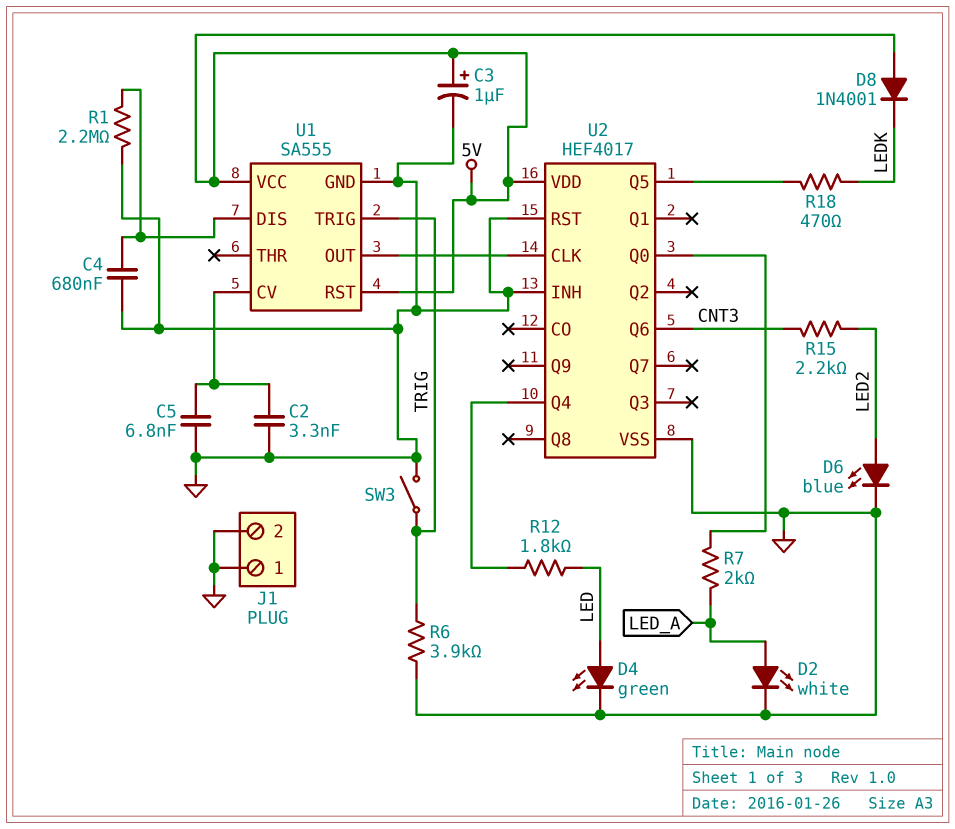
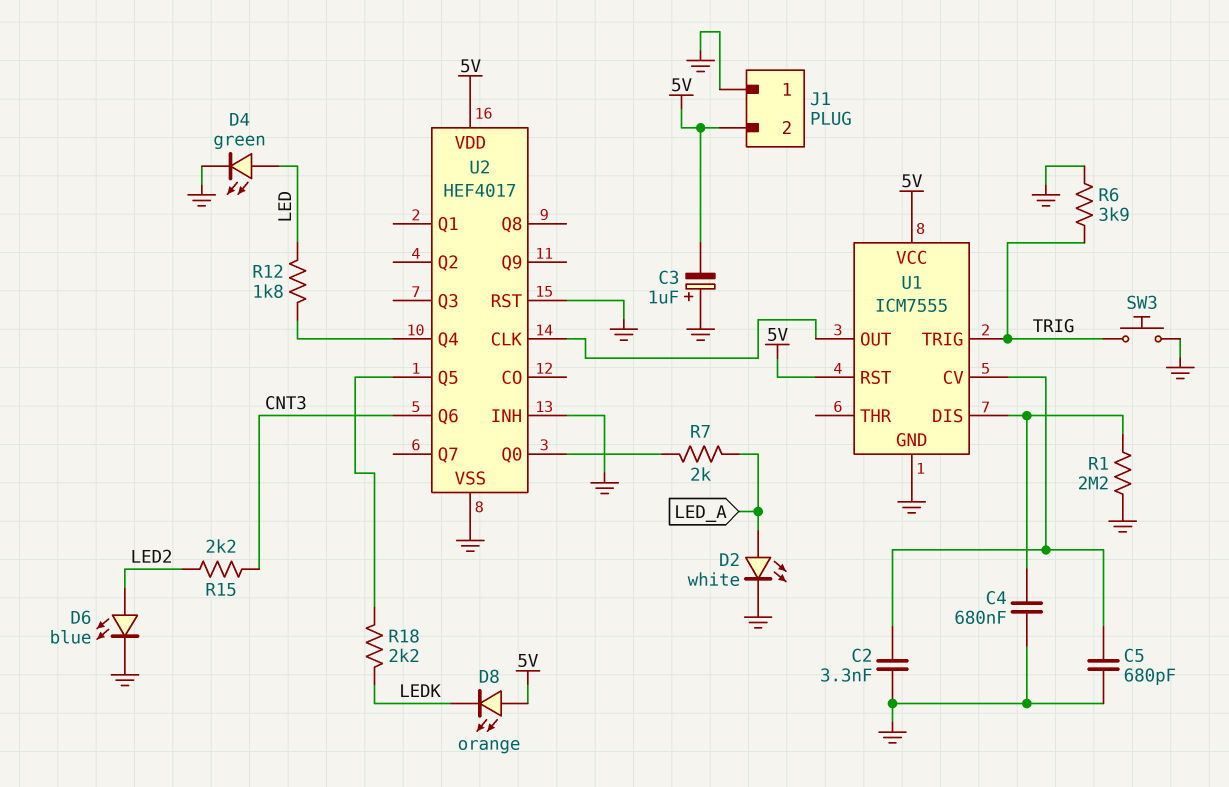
C3: 1uF (plus 5V, minus GND) -> 1uF (plus GND, minus 5V)
C5: 6.8nF (GND, U1/CV) -> 680pF (GND, U1/CV)
D8: diode 1N4001 (A 5V, K LEDK) -> LED orange (A 5V, K LEDK)
J1 pin 2: GND -> 5V
R18: 470 (LEDK, U2/Q5) -> 2.2k (LEDK, U2/Q5)
SW3: switch (GND, TRIG) -> button (GND, TRIG)
U1: SA555 -> ICM7555

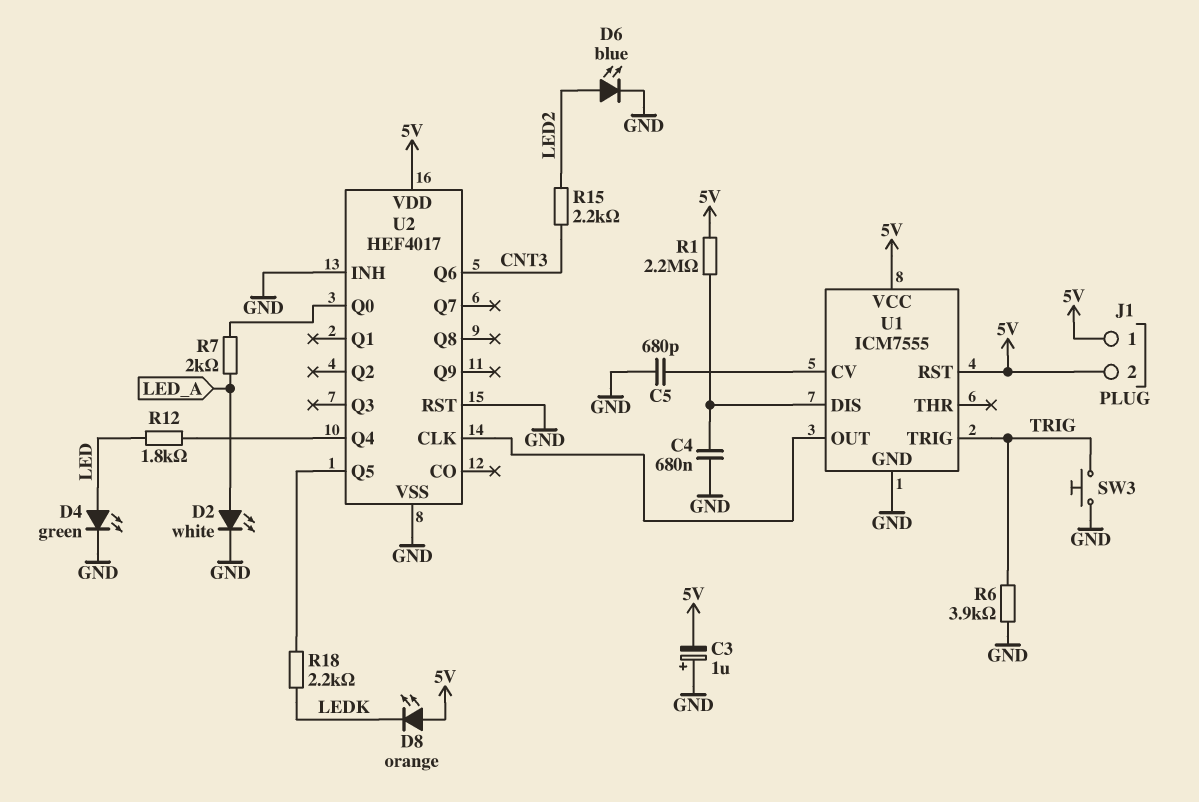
C2: 3.3nF (GND, U1/CV) -> none
J1 pin 1: GND -> 5V
R1: 2.2M (GND, U1/DIS) -> 2.2M (5V, U1/DIS)

